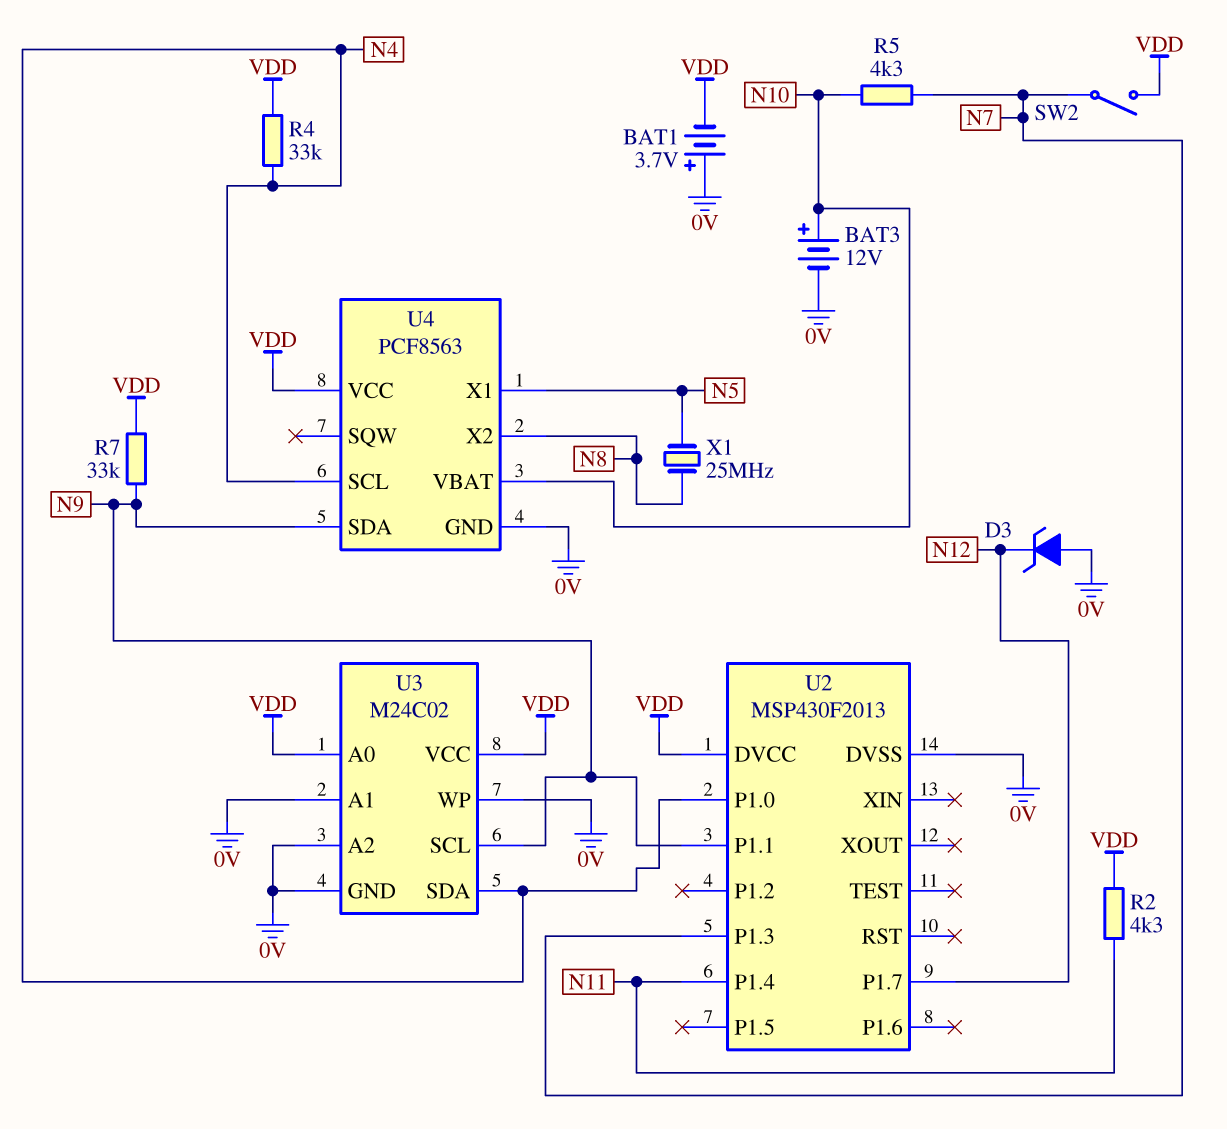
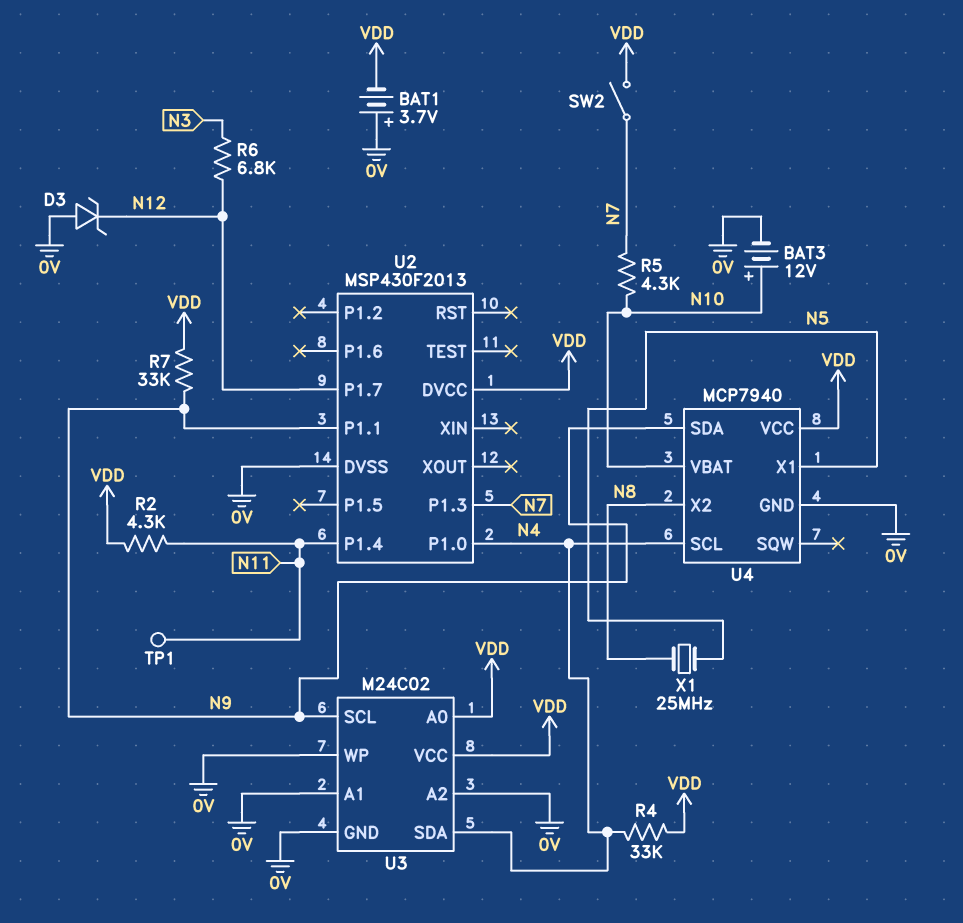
R6: none -> 6.8k (N3, N12)
TP1: none -> test point (N11)
U4: PCF8563 -> MCP7940

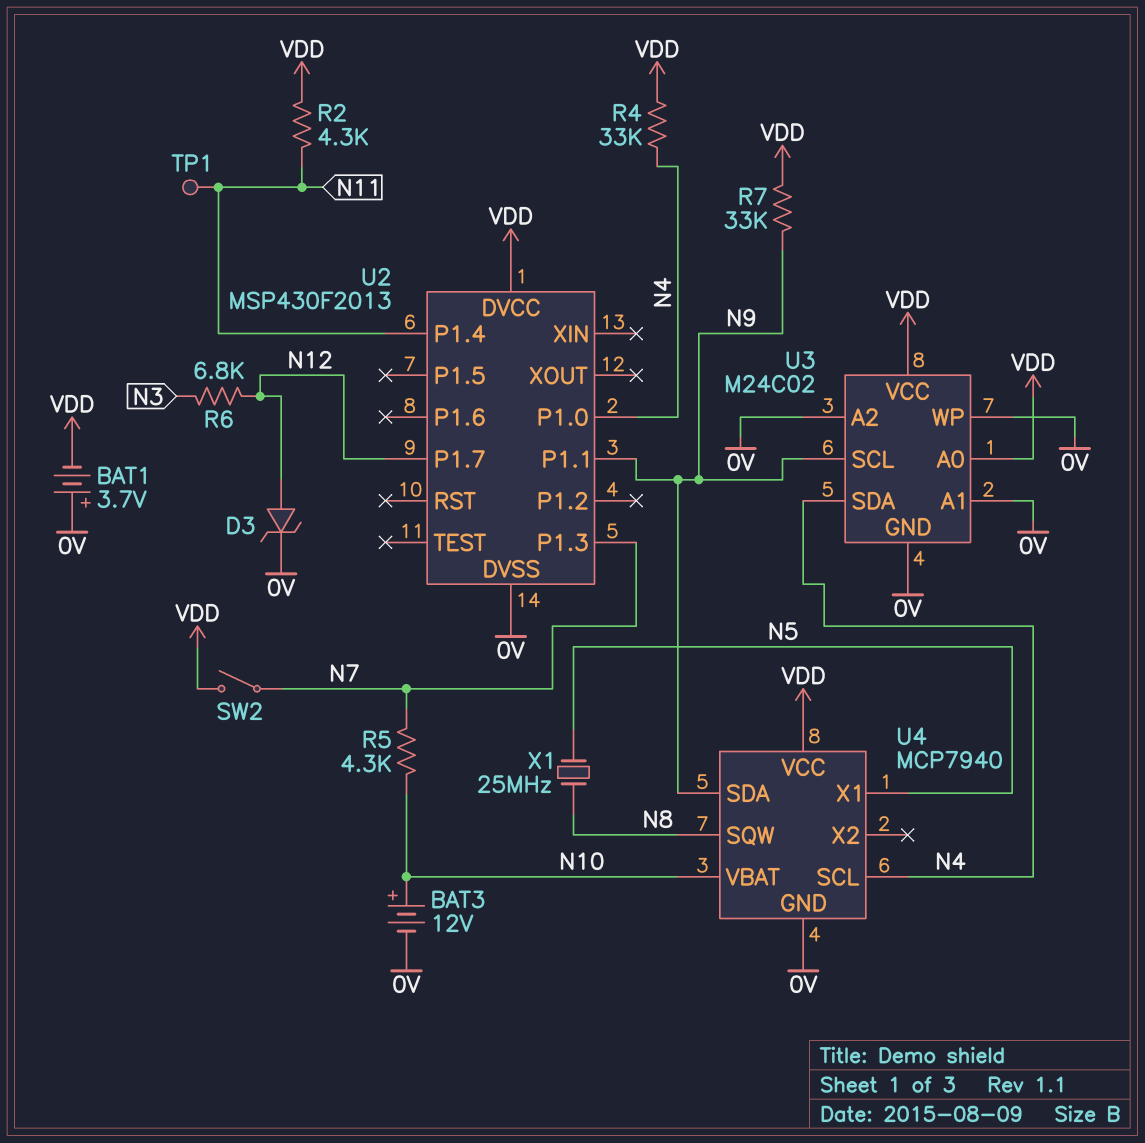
D3: zener (A 0V, K N12) -> zener (A N12, K 0V)
U4 pin SQW: none -> N8
U4 pin X2: N8 -> none

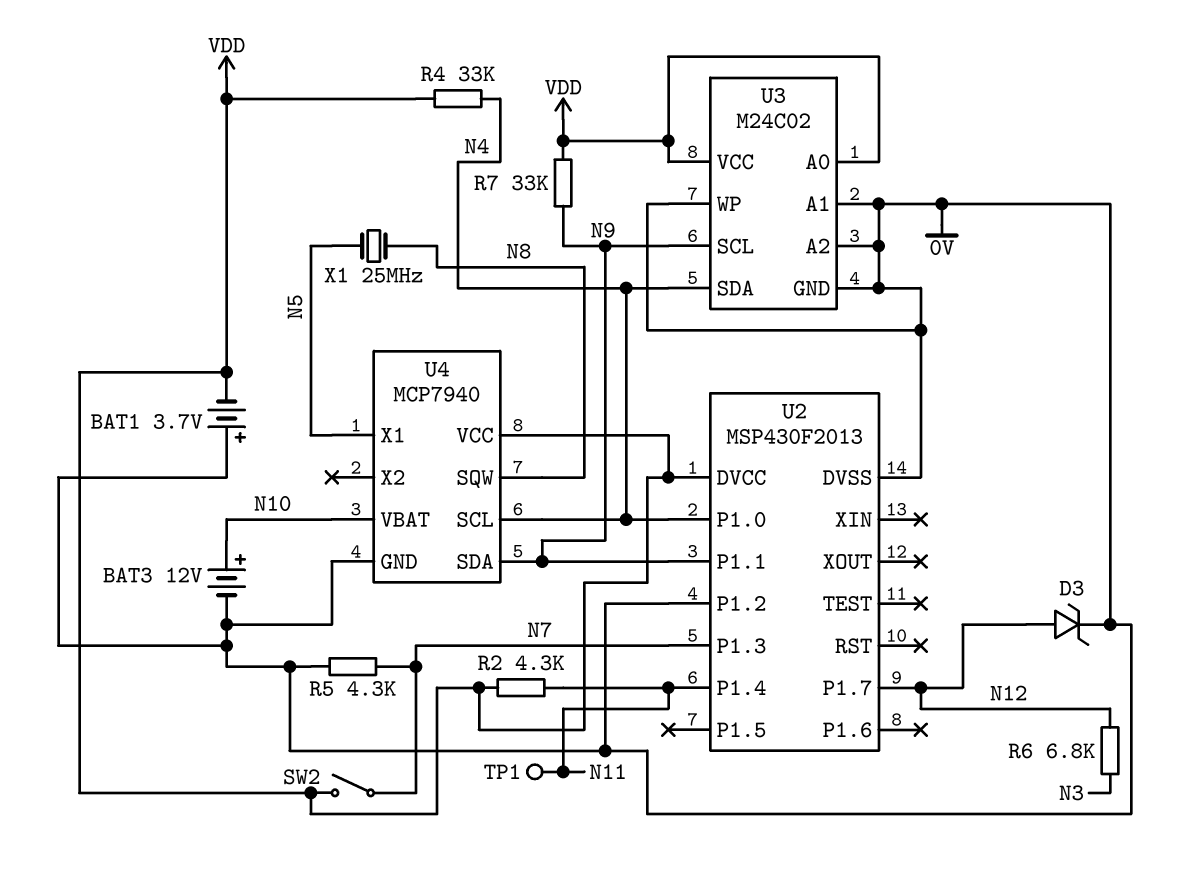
R5: 4.3k (N7, N10) -> 4.3k (0V, N7)
U2 pin P1.2: none -> 0V

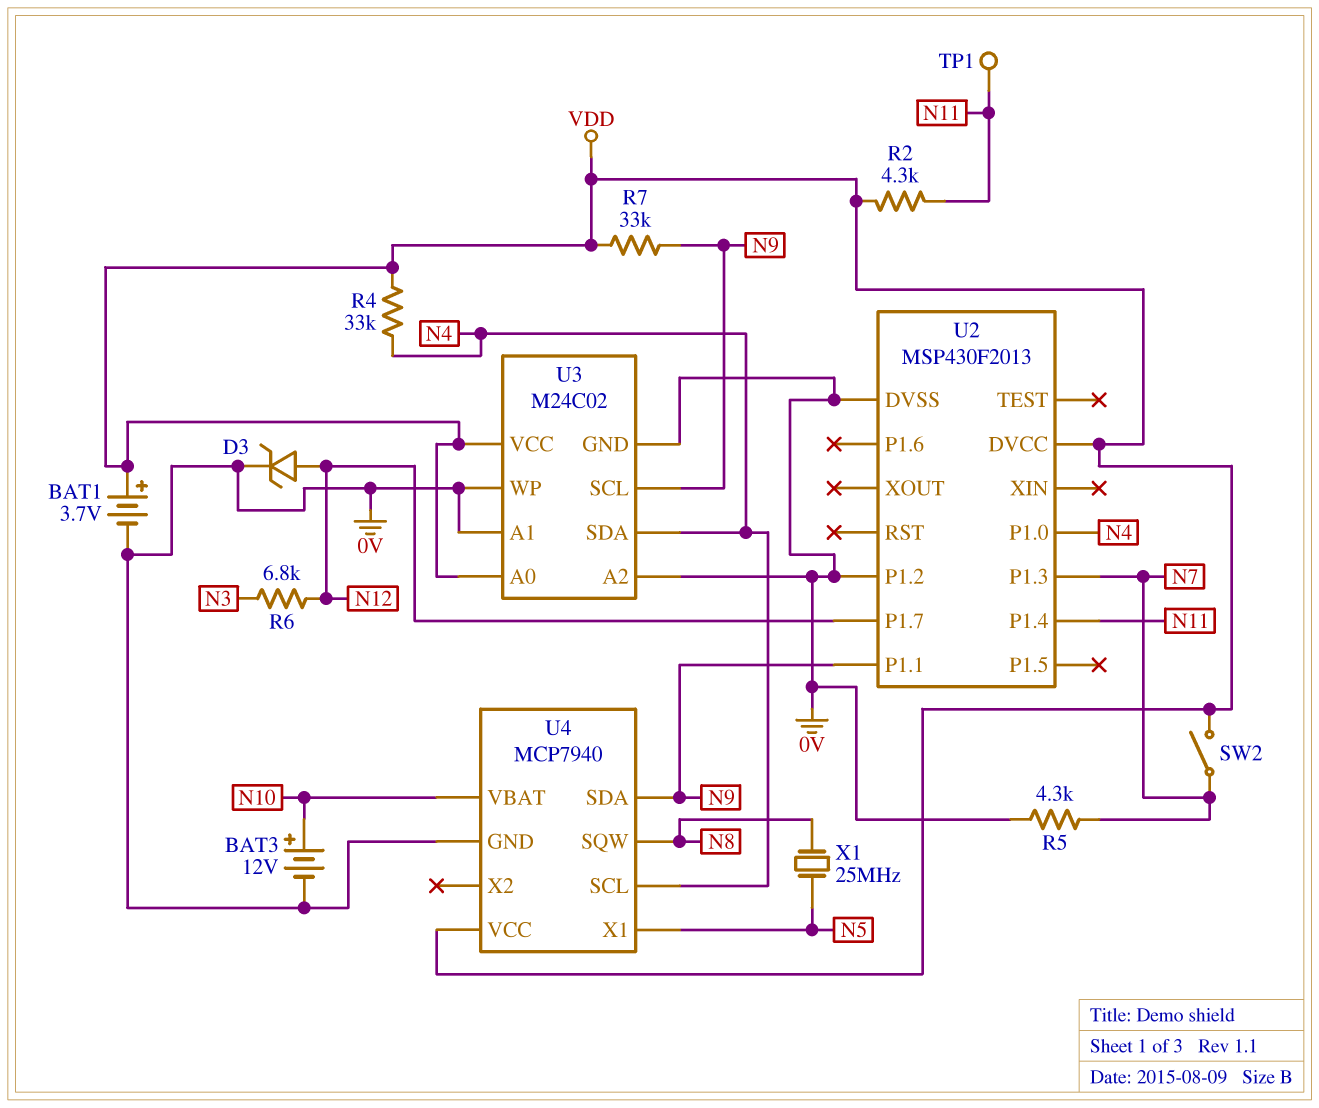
BAT1: 3.7V (plus 0V, minus VDD) -> 3.7V (plus VDD, minus 0V)

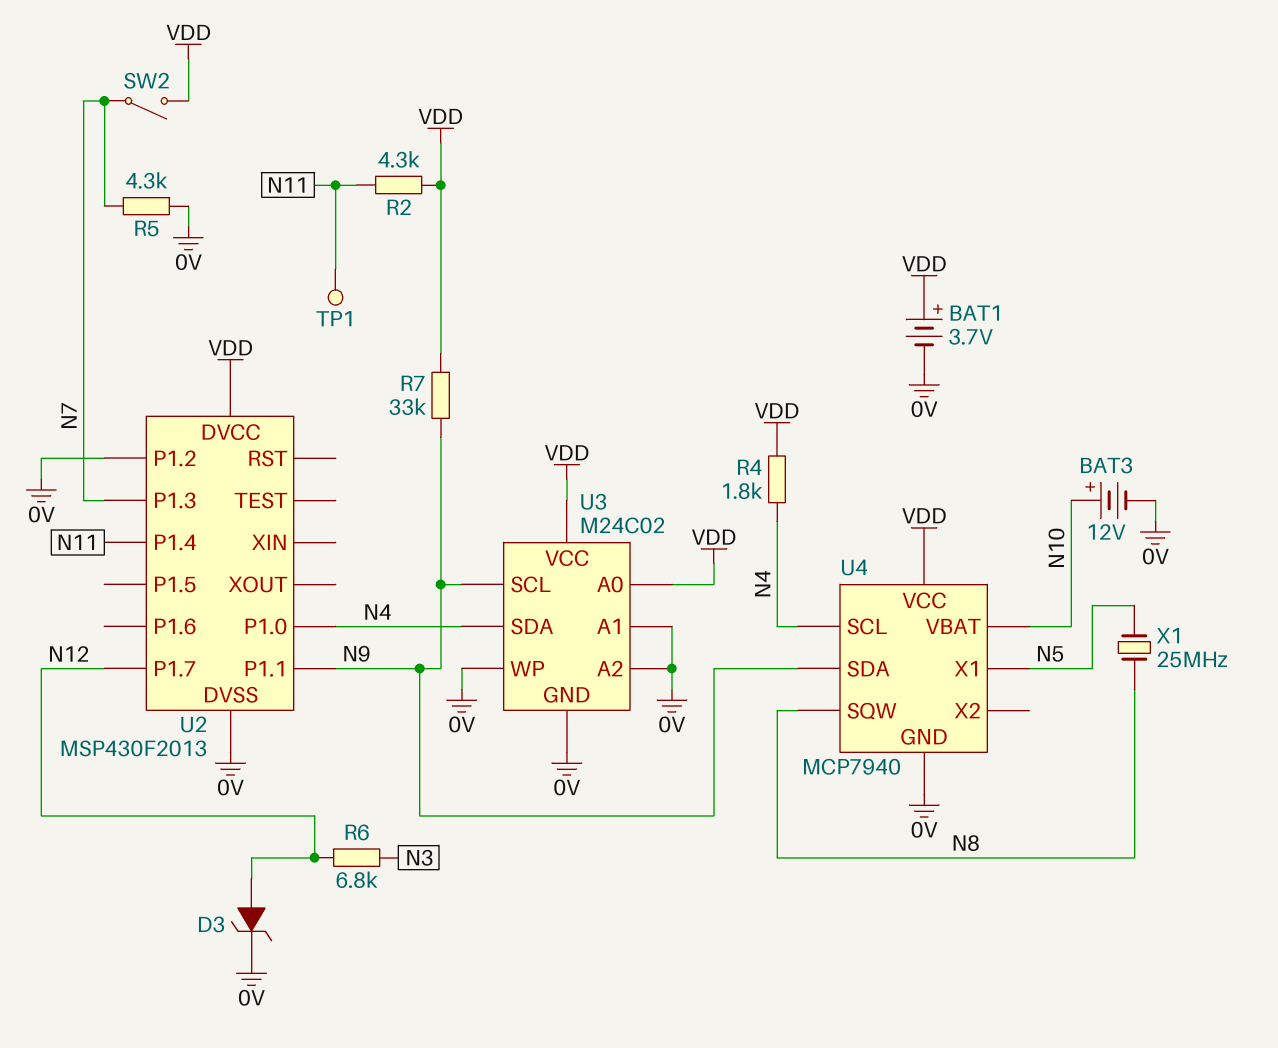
R4: 33k (N4, VDD) -> 1.8k (N4, VDD)

